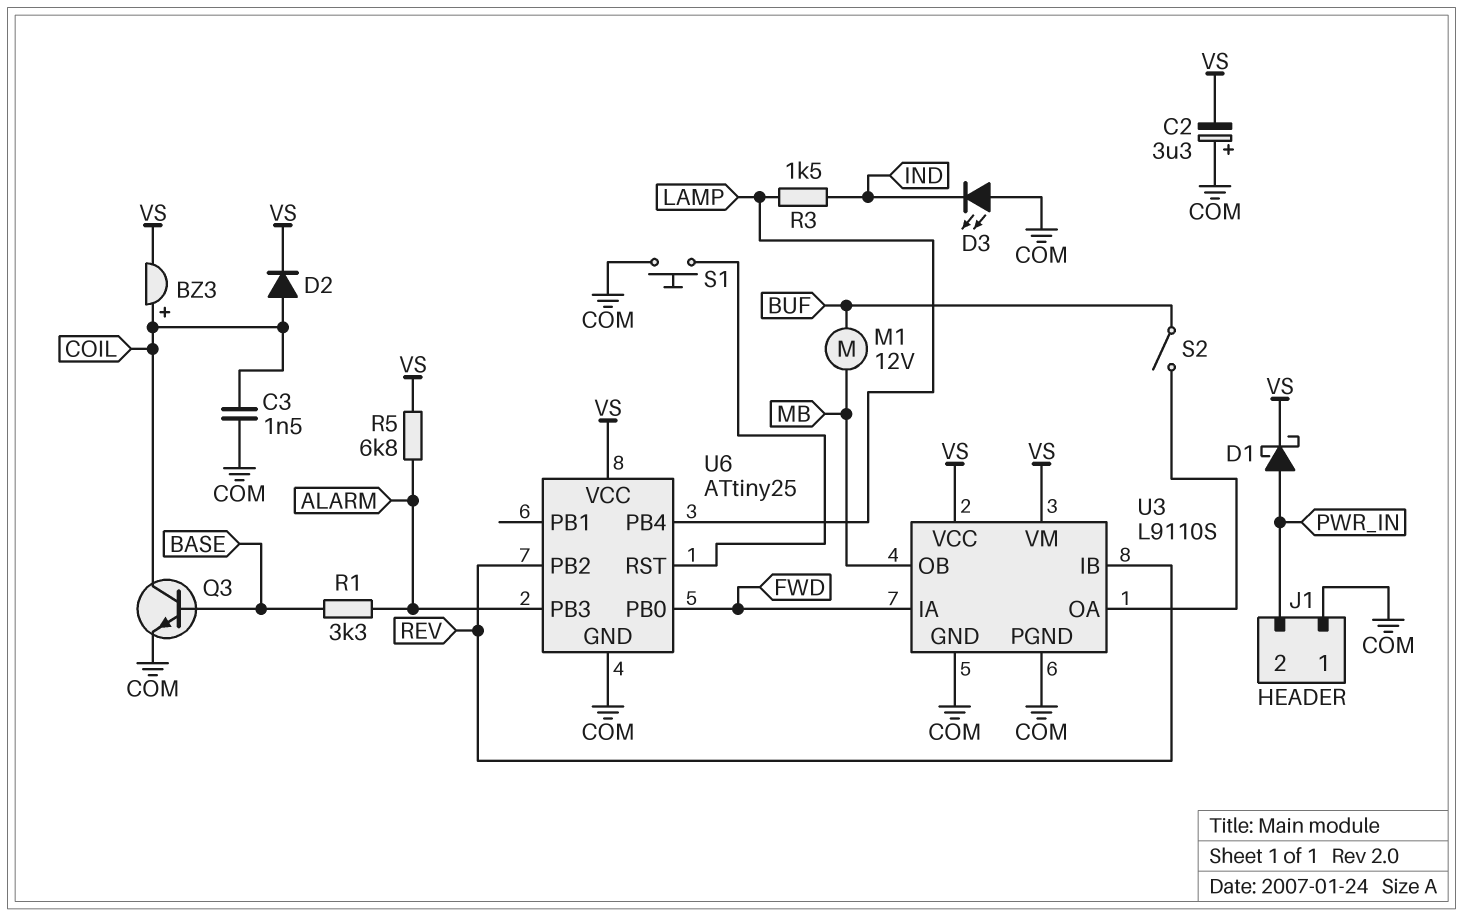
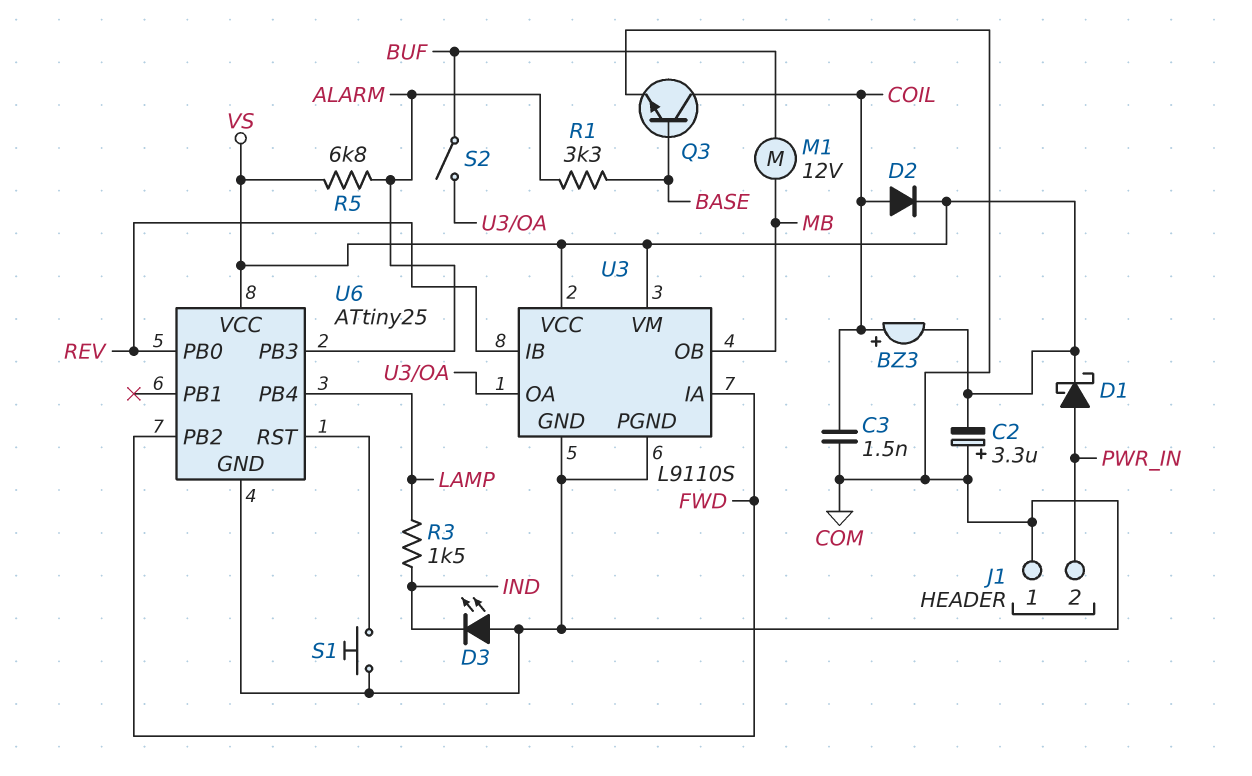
U6 pin PB0: FWD -> REV
U6 pin PB2: REV -> FWD

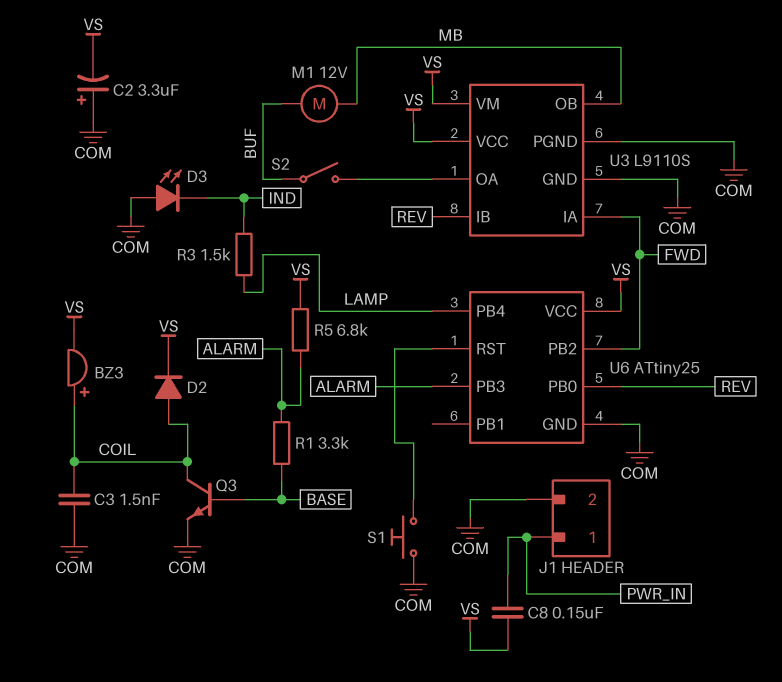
C8: none -> 150nF (PWR_IN, VS)
D1: schottky (A PWR_IN, K VS) -> none
J1 pin 1: COM -> PWR_IN
J1 pin 2: PWR_IN -> COM

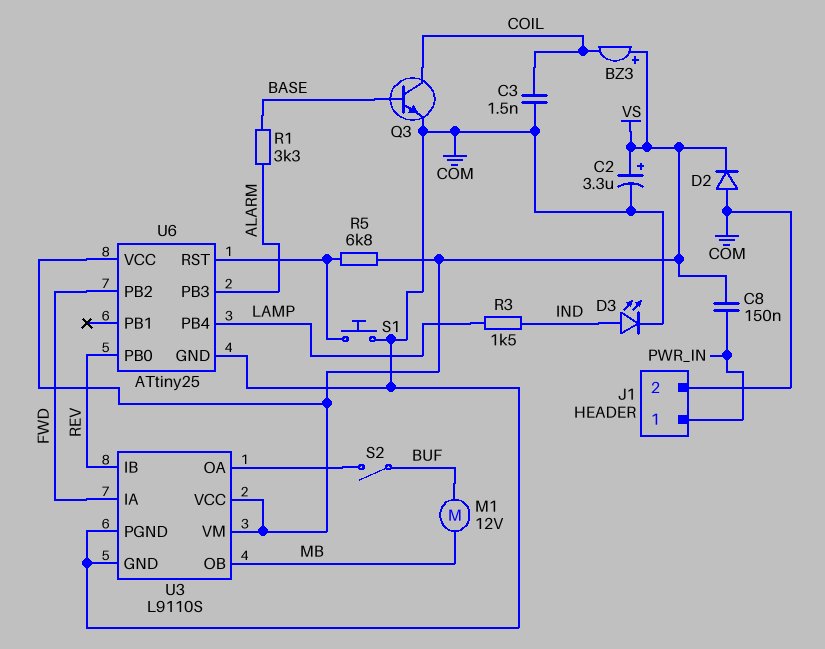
BZ3: buzzer (plus COIL, minus VS) -> buzzer (plus VS, minus COIL)
C2: 3.3uF (plus COM, minus VS) -> 3.3uF (plus VS, minus COM)
D2: diode (A COIL, K VS) -> diode (A COM, K VS)
D3: LED (A COM, K IND) -> LED (A IND, K COM)
R5: 6.8k (ALARM, VS) -> 6.8k (U6/RST, VS)

